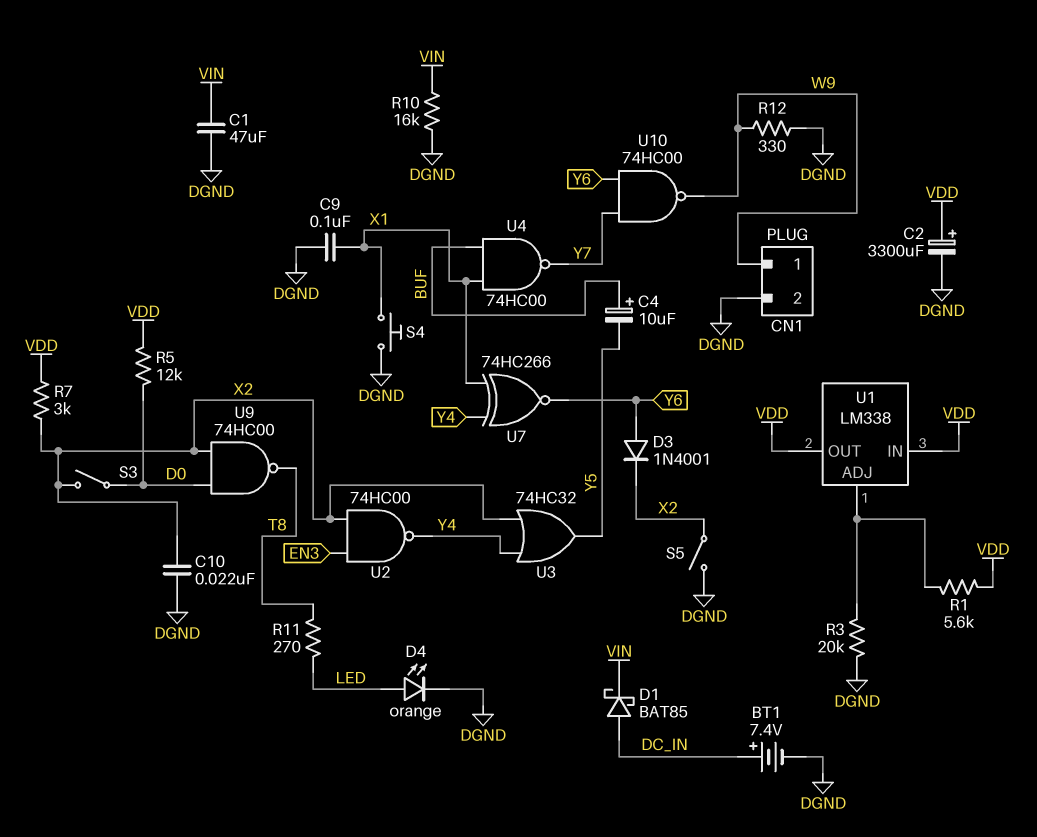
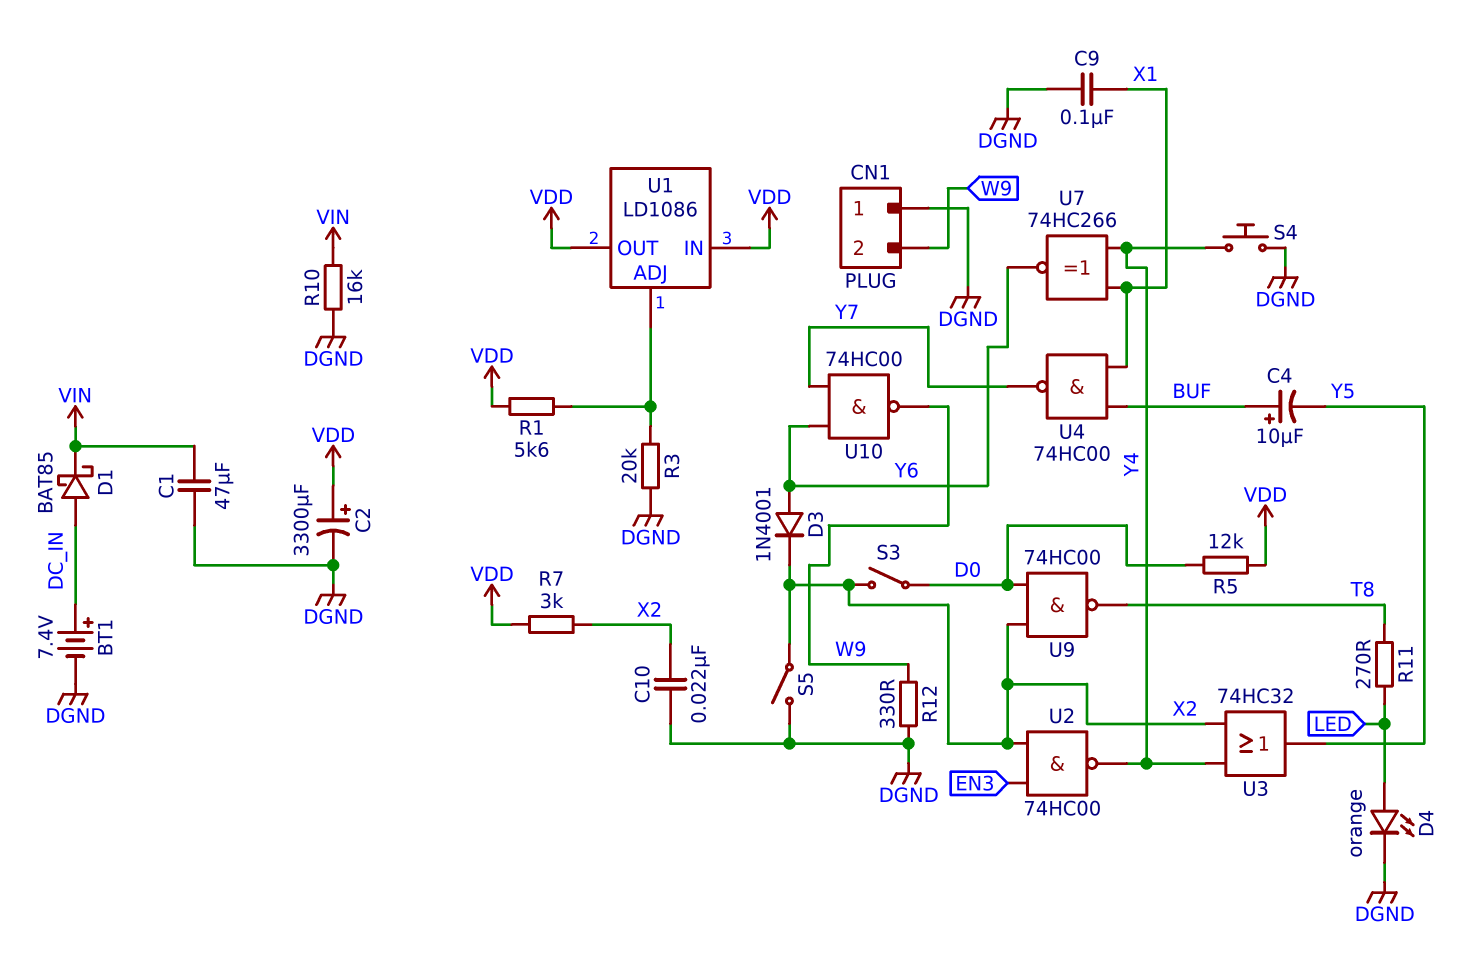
CN1 pin 1: W9 -> DGND
CN1 pin 2: DGND -> W9
S4: button (DGND, X1) -> button (DGND, Y4)
U1: LM338 -> LD1086

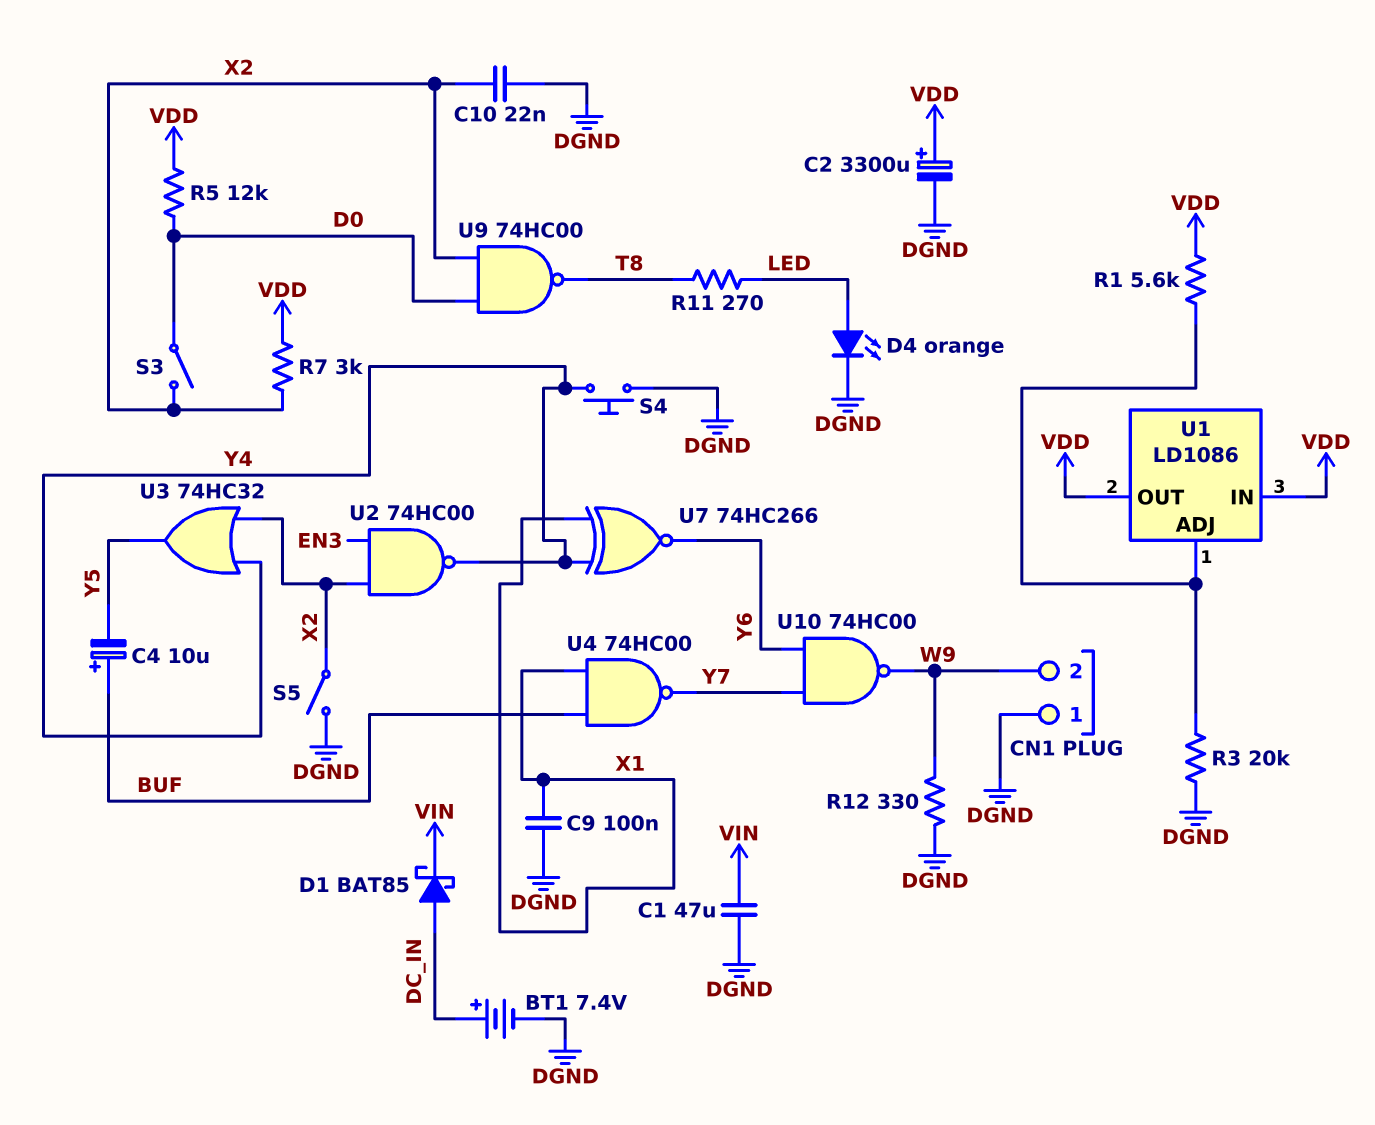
D3: diode 1N4001 (A Y6, K X2) -> none
R10: 16k (DGND, VIN) -> none

